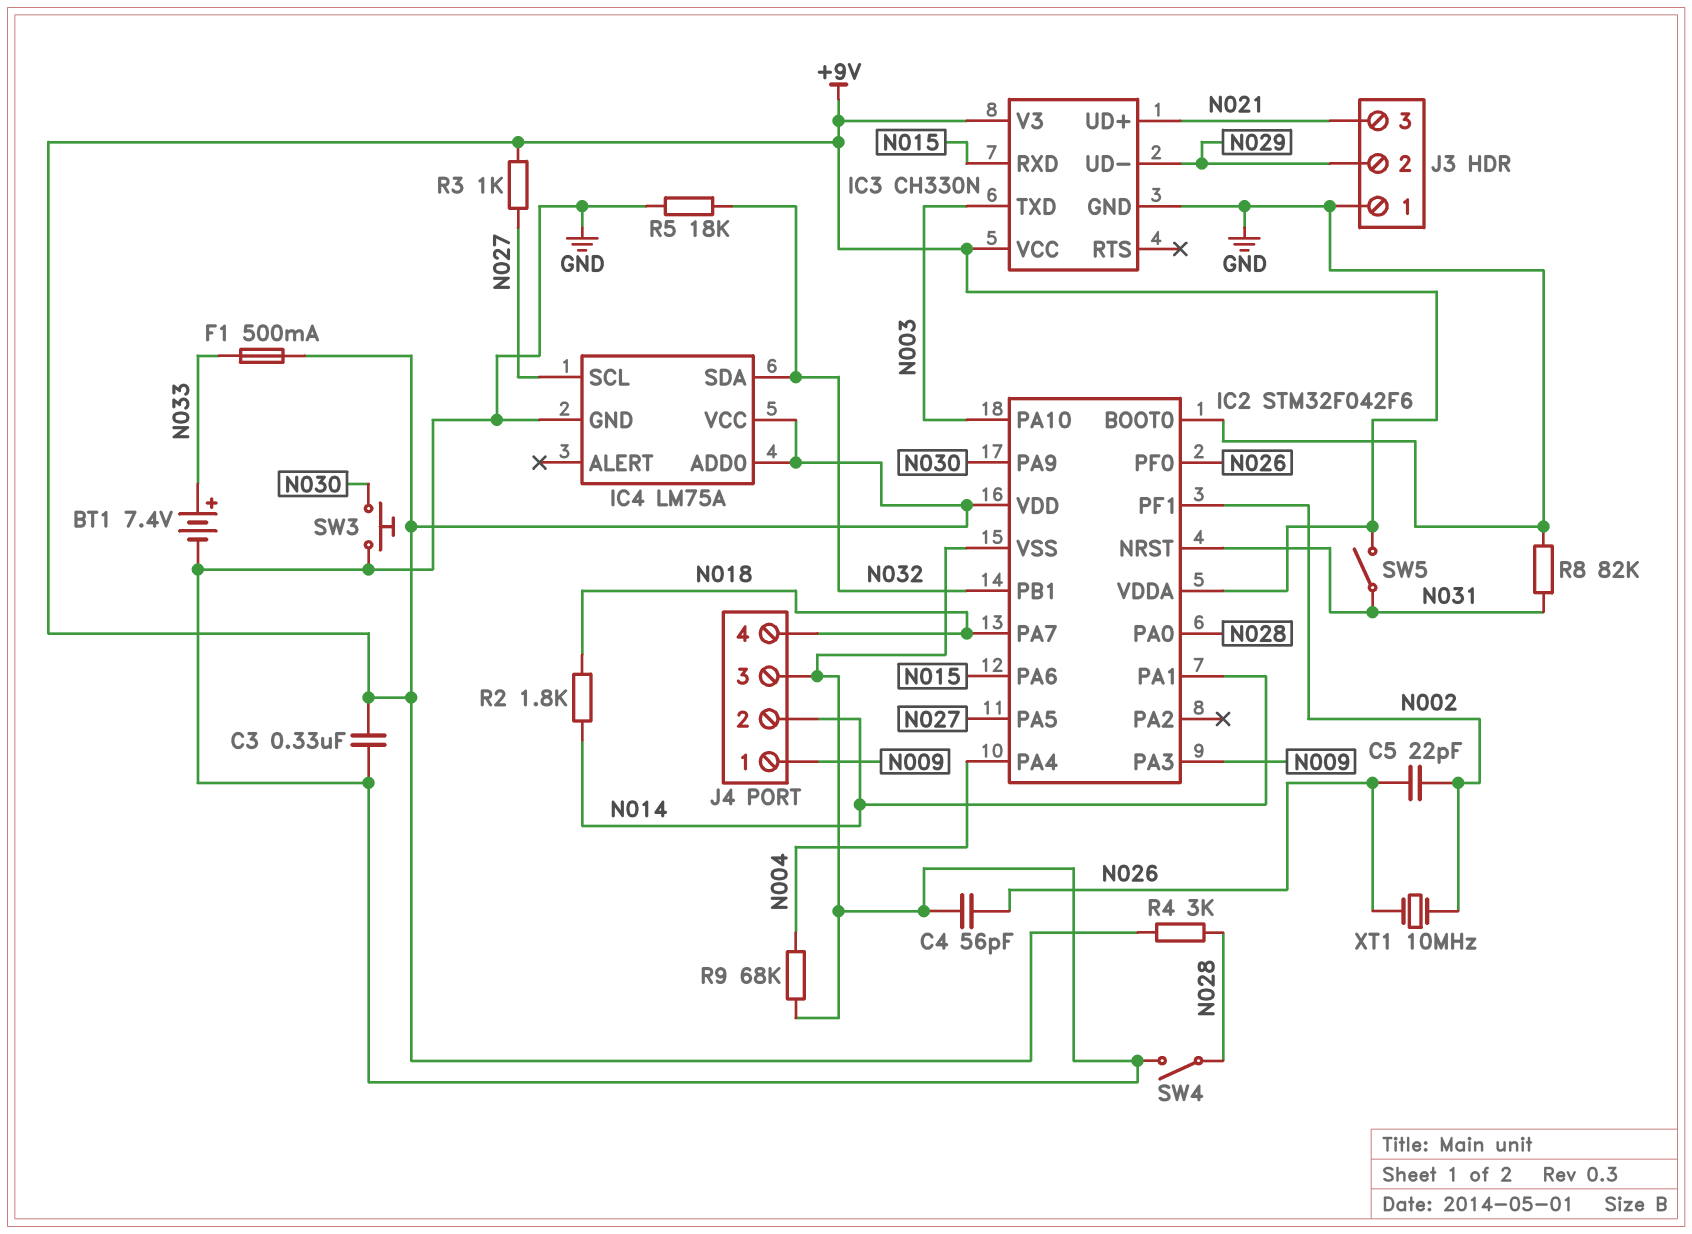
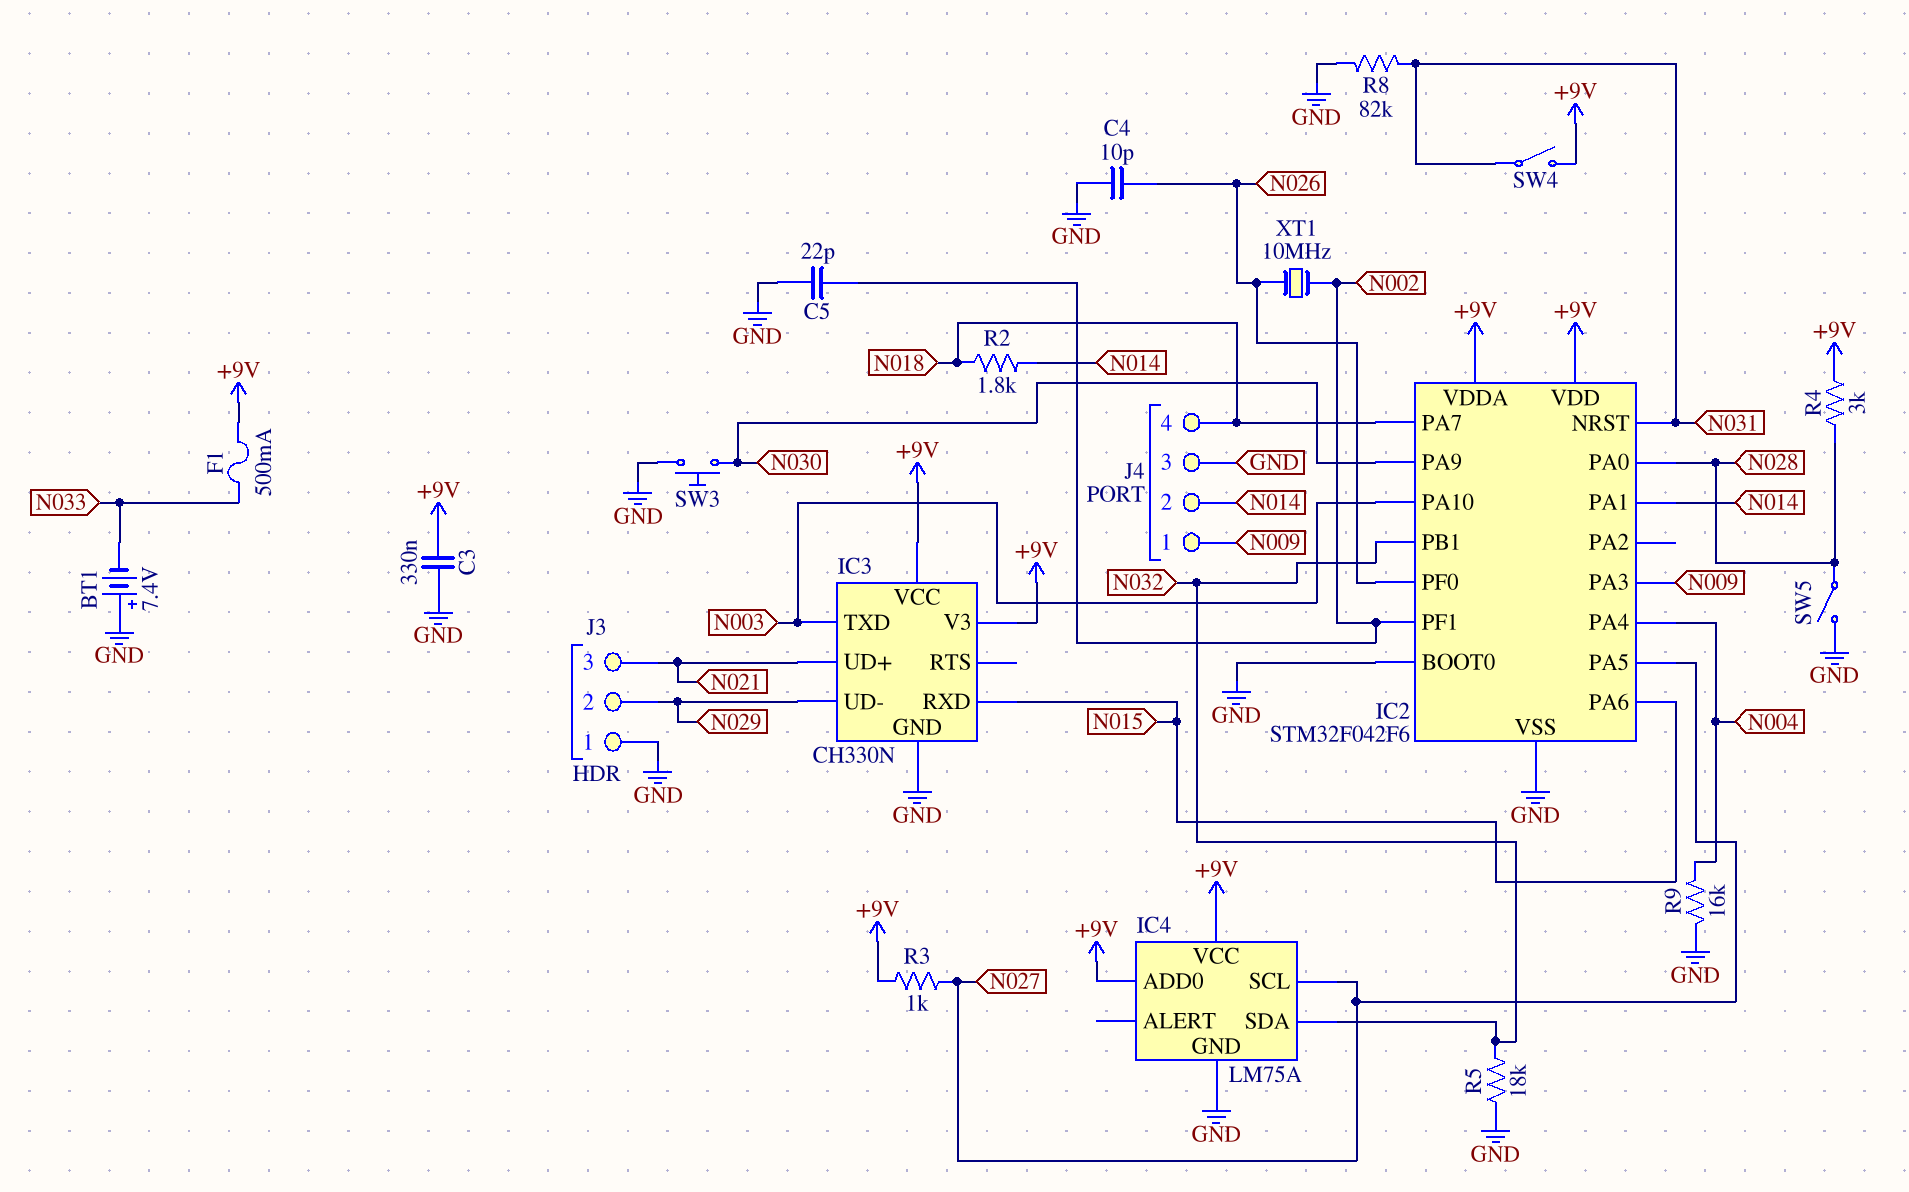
BT1: 7.4V (plus N033, minus GND) -> 7.4V (plus GND, minus N033)
C4: 56pF (GND, N026) -> 10pF (GND, N026)
C5: 22pF (N002, N026) -> 22pF (GND, N002)
R9: 68k (GND, N004) -> 16k (GND, N004)
SW4: switch (GND, N028) -> switch (+9V, N031)
SW5: switch (+9V, N031) -> switch (GND, N028)

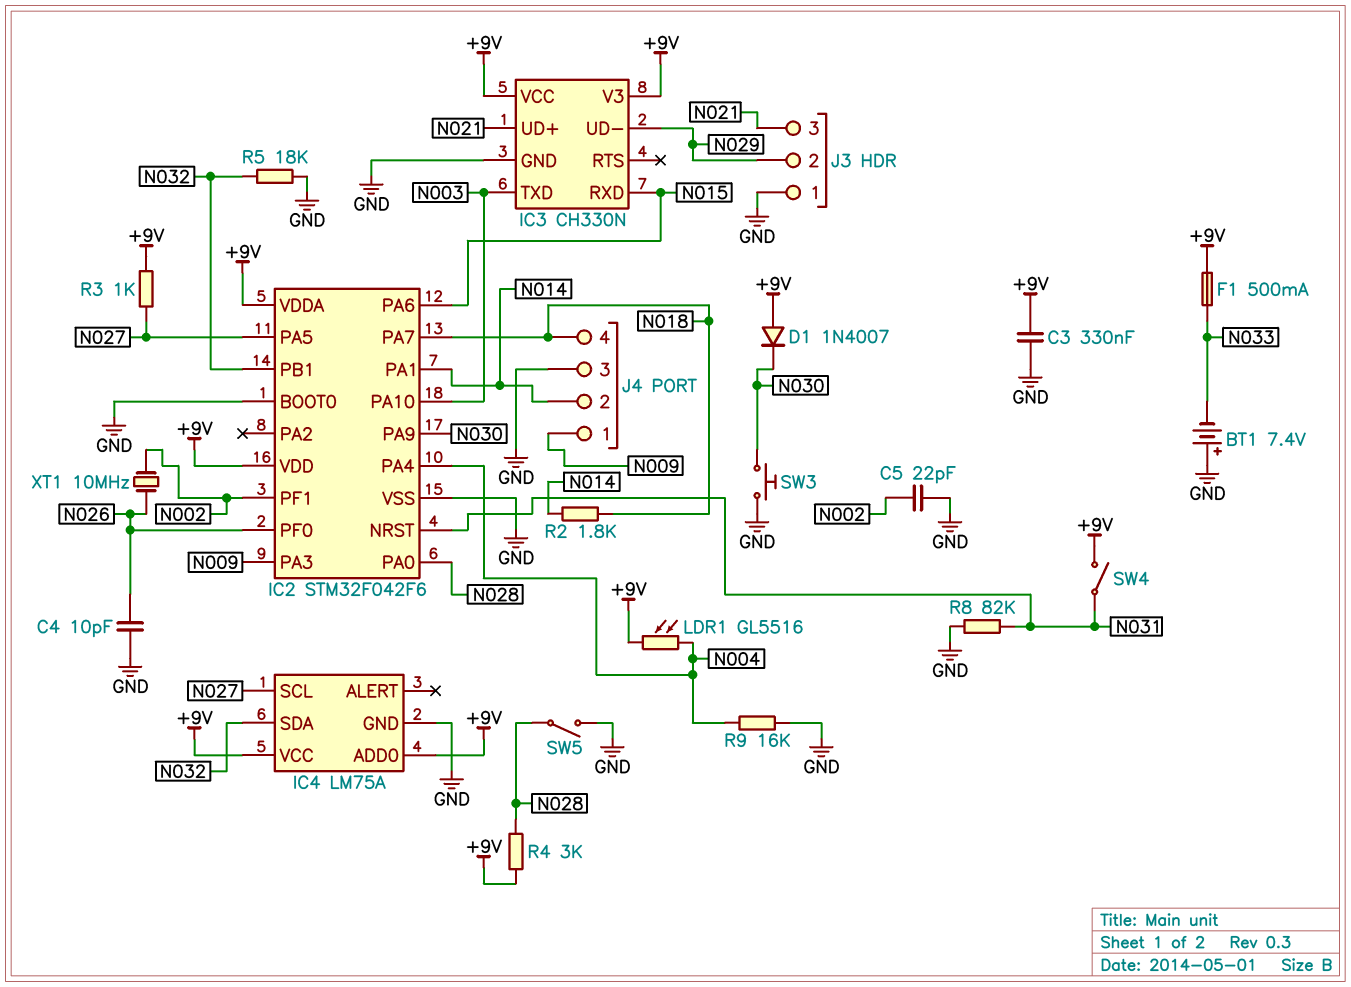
D1: none -> diode 1N4007 (A +9V, K N030)
LDR1: none -> GL5516 (+9V, N004)

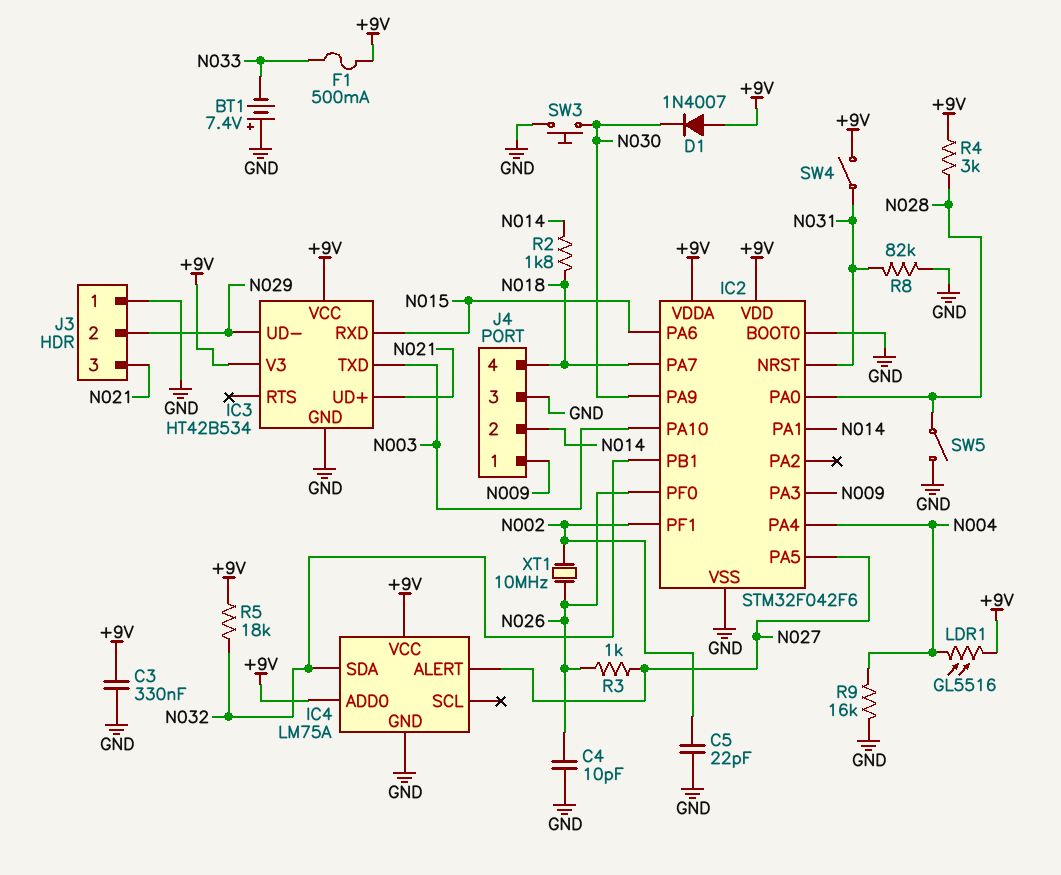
IC3: CH330N -> HT42B534
IC4 pin ALERT: none -> N027
IC4 pin SCL: N027 -> none
R3: 1k (+9V, N027) -> 1k (N026, N027)
R5: 18k (GND, N032) -> 18k (+9V, N032)

